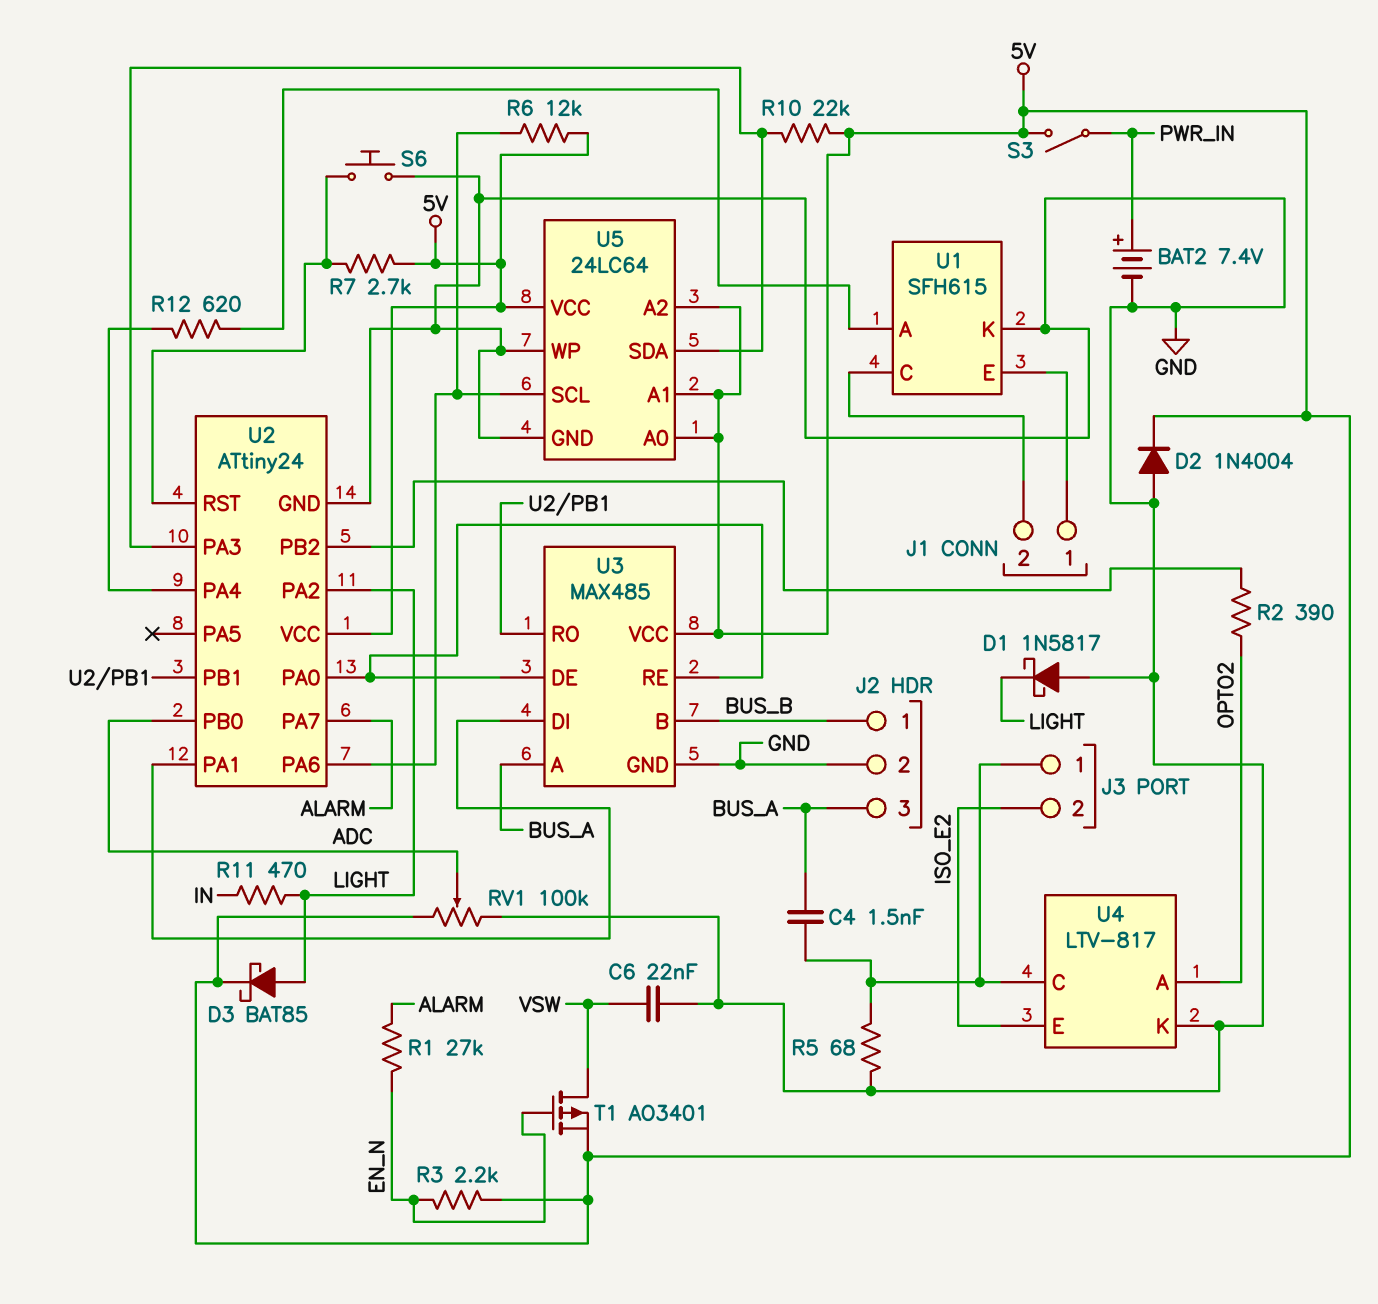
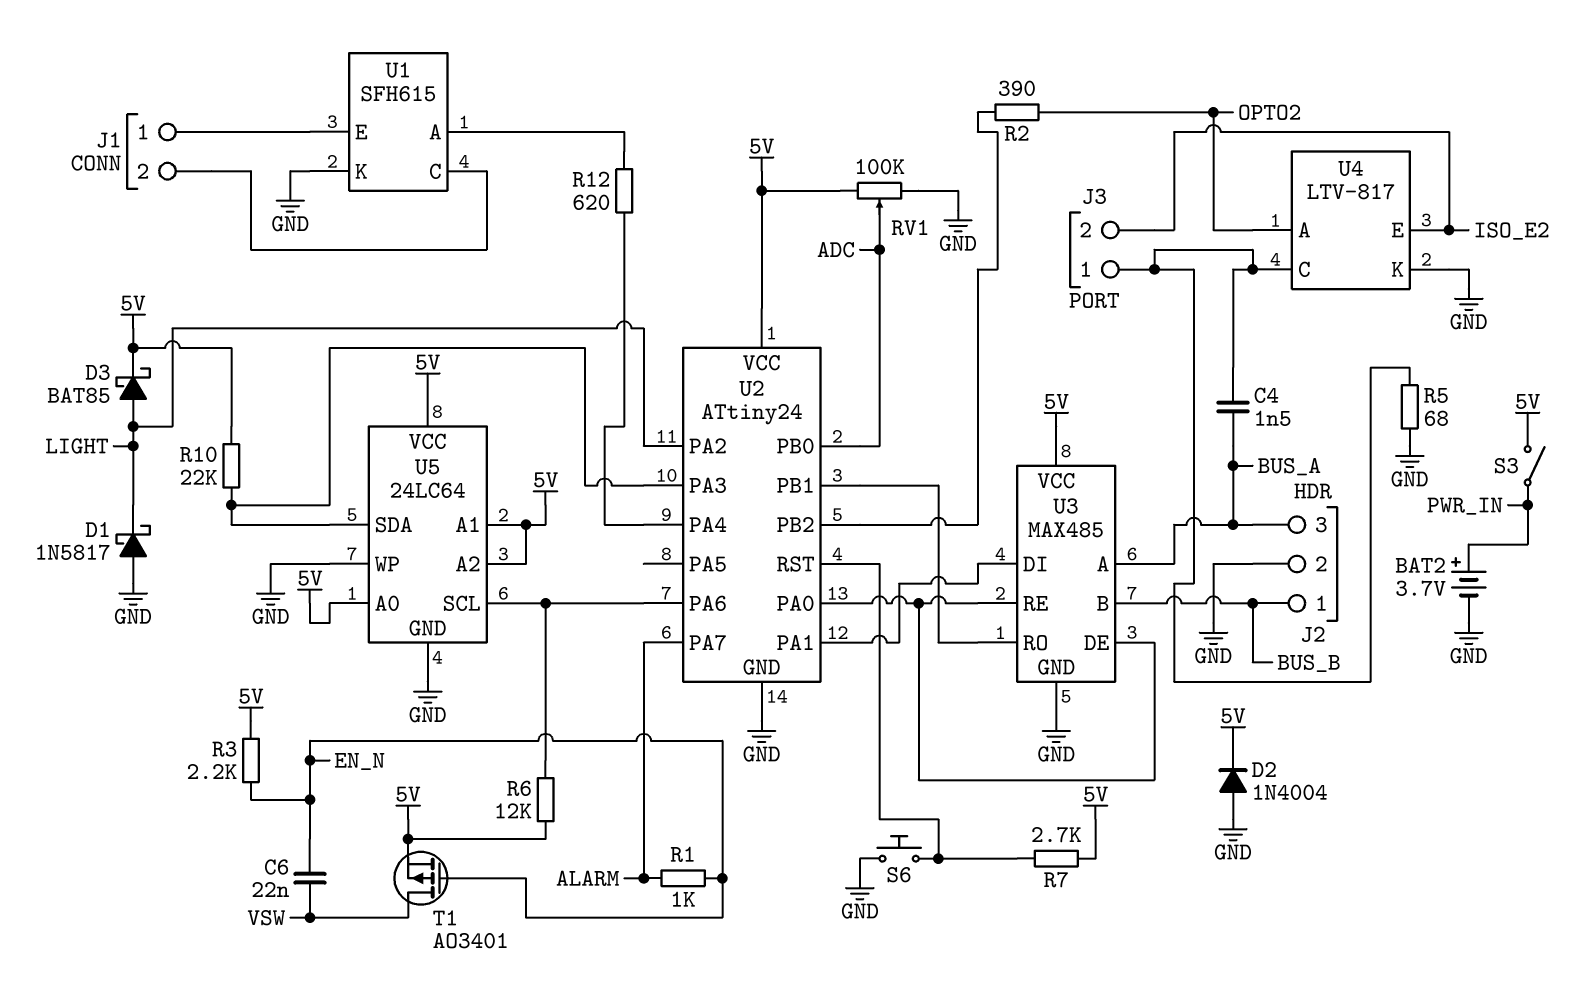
BAT2: 7.4V (plus PWR_IN, minus GND) -> 3.7V (plus PWR_IN, minus GND)
C6: 22nF (GND, VSW) -> 22nF (EN_N, VSW)
R1: 27k (ALARM, EN_N) -> 1k (ALARM, EN_N)
R11: 470 (IN, LIGHT) -> none

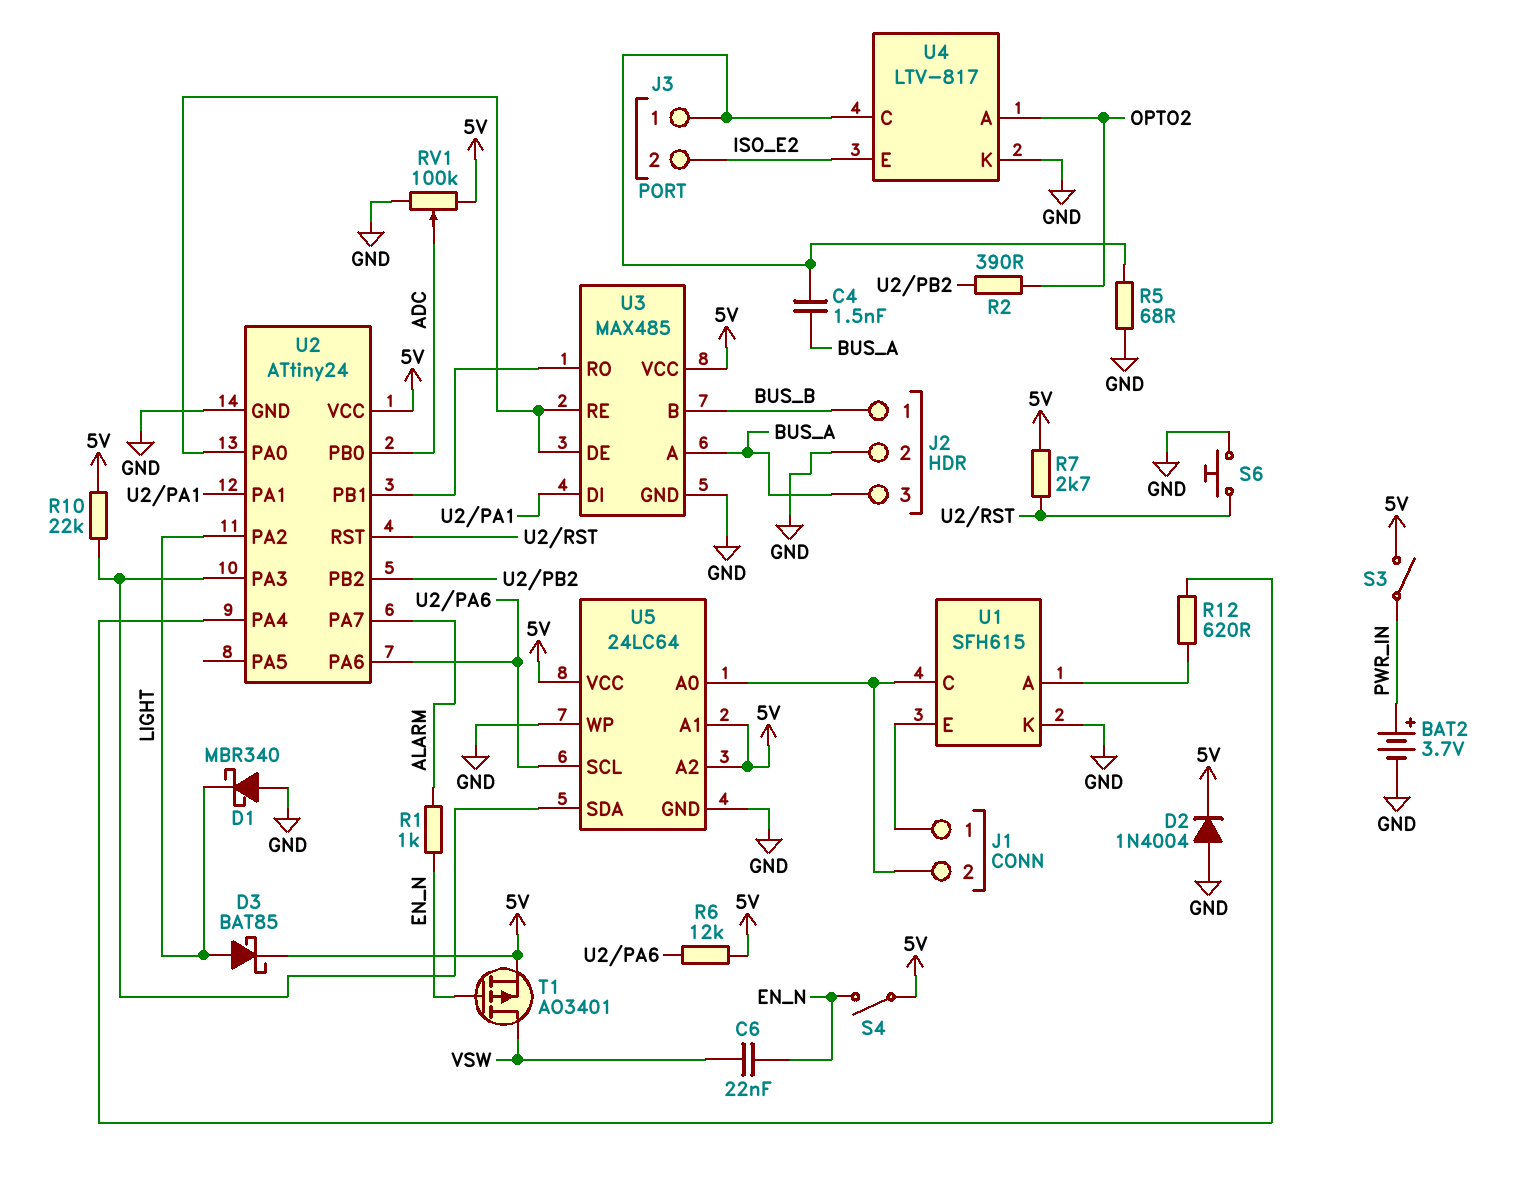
D1: schottky 1N5817 (A GND, K LIGHT) -> schottky MBR340 (A GND, K LIGHT)
R3: 2.2k (5V, EN_N) -> none
S4: none -> switch (5V, EN_N)
U5 pin A0: 5V -> J1/2

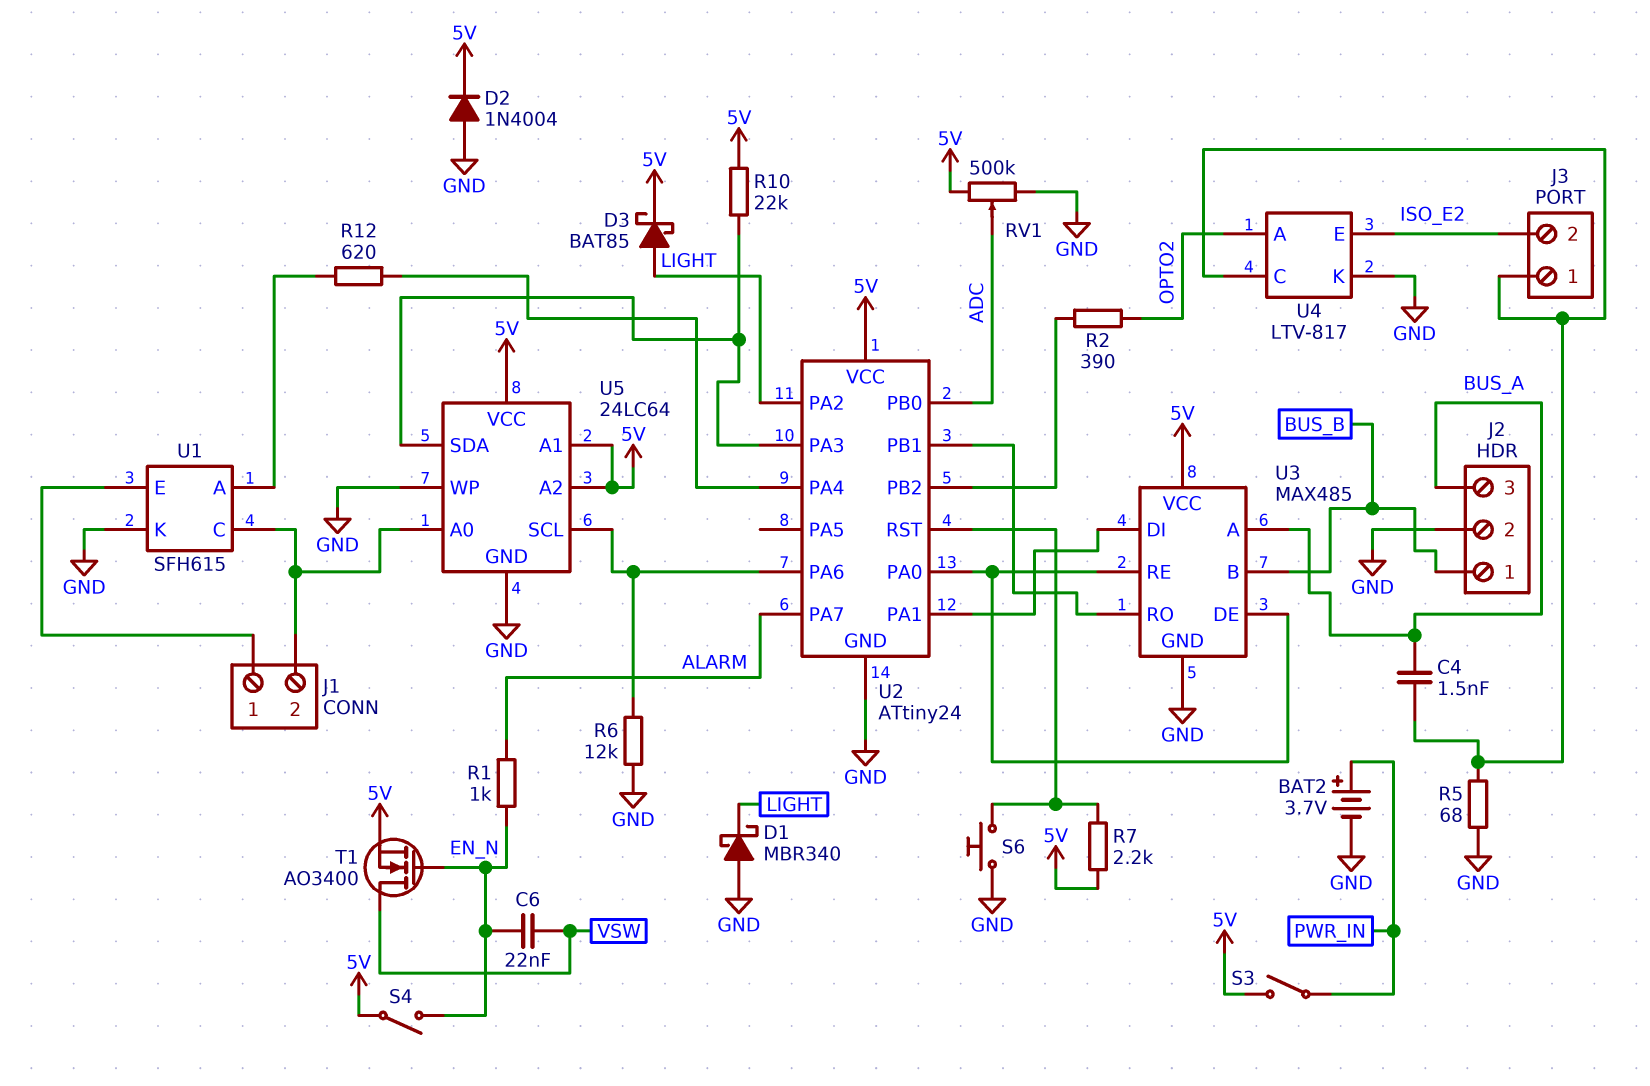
R6: 12k (5V, U2/PA6) -> 12k (GND, U2/PA6)
R7: 2.7k (5V, U2/RST) -> 2.2k (5V, U2/RST)
RV1: 100k (5V, GND, wiper ADC) -> 500k (5V, GND, wiper ADC)
T1: PMOS AO3401 (G EN_N, D VSW, S 5V) -> NMOS AO3400 (G EN_N, D VSW, S 5V)

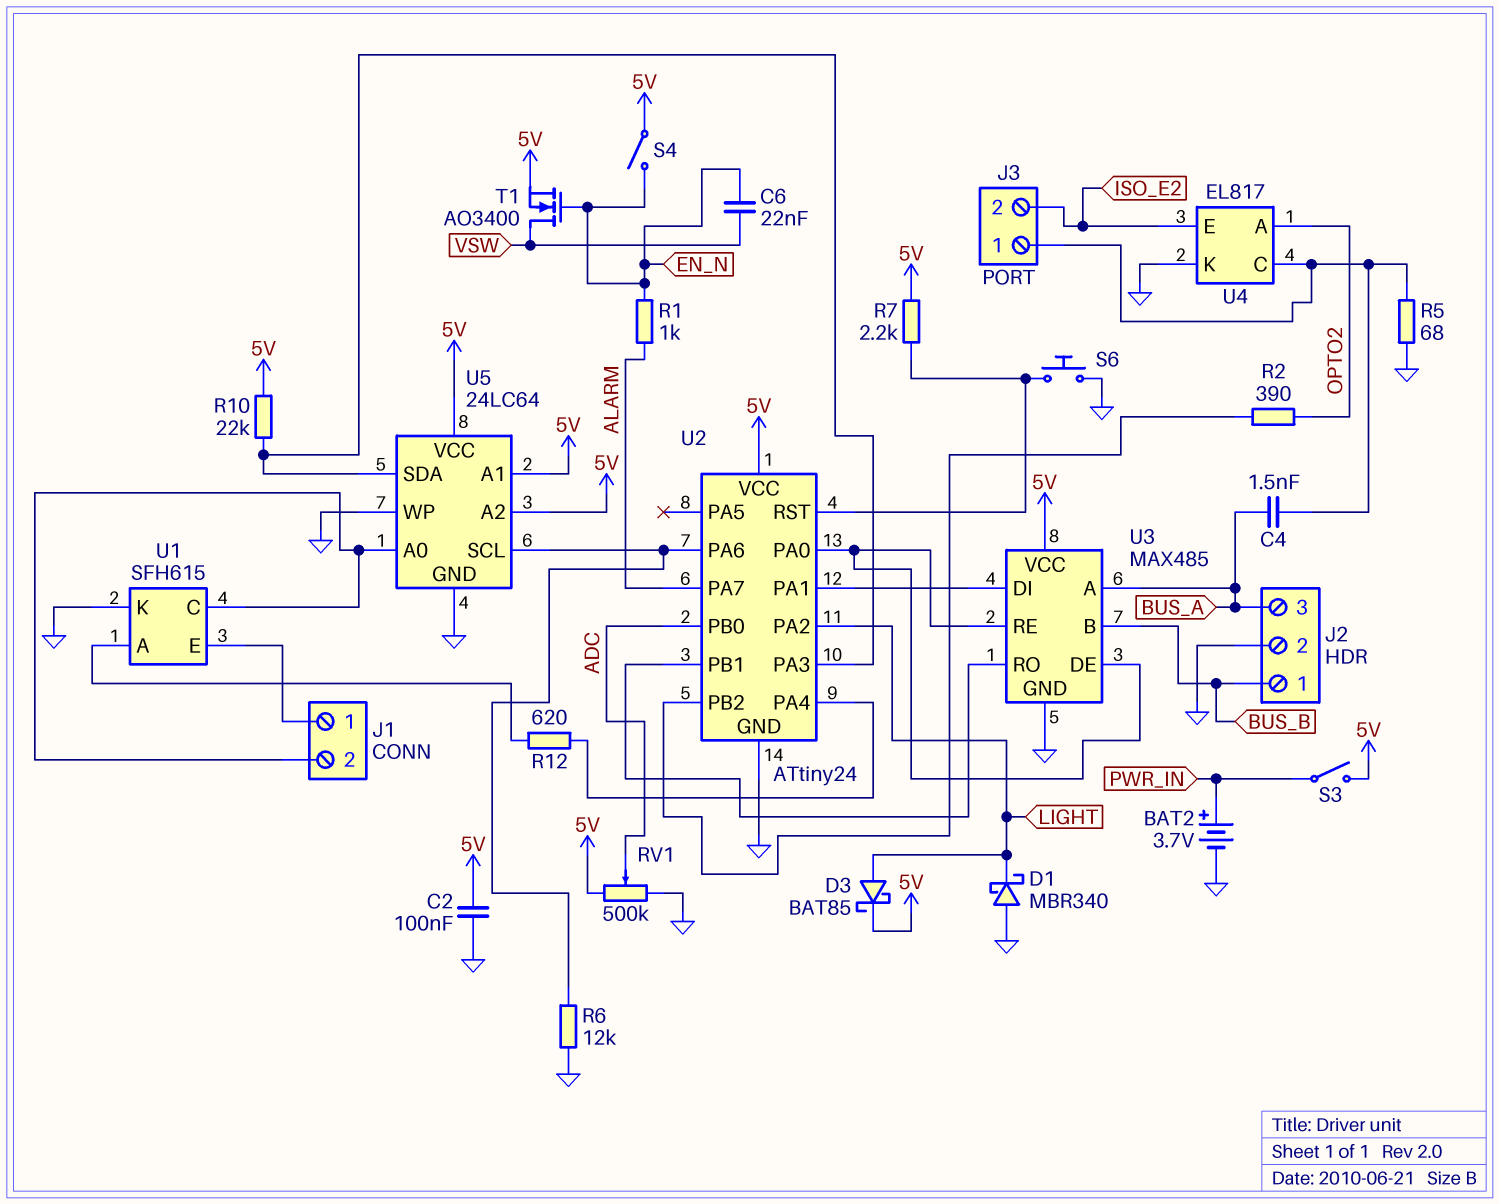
C2: none -> 100nF (5V, GND)
D2: diode 1N4004 (A GND, K 5V) -> none
U4: LTV-817 -> EL817

